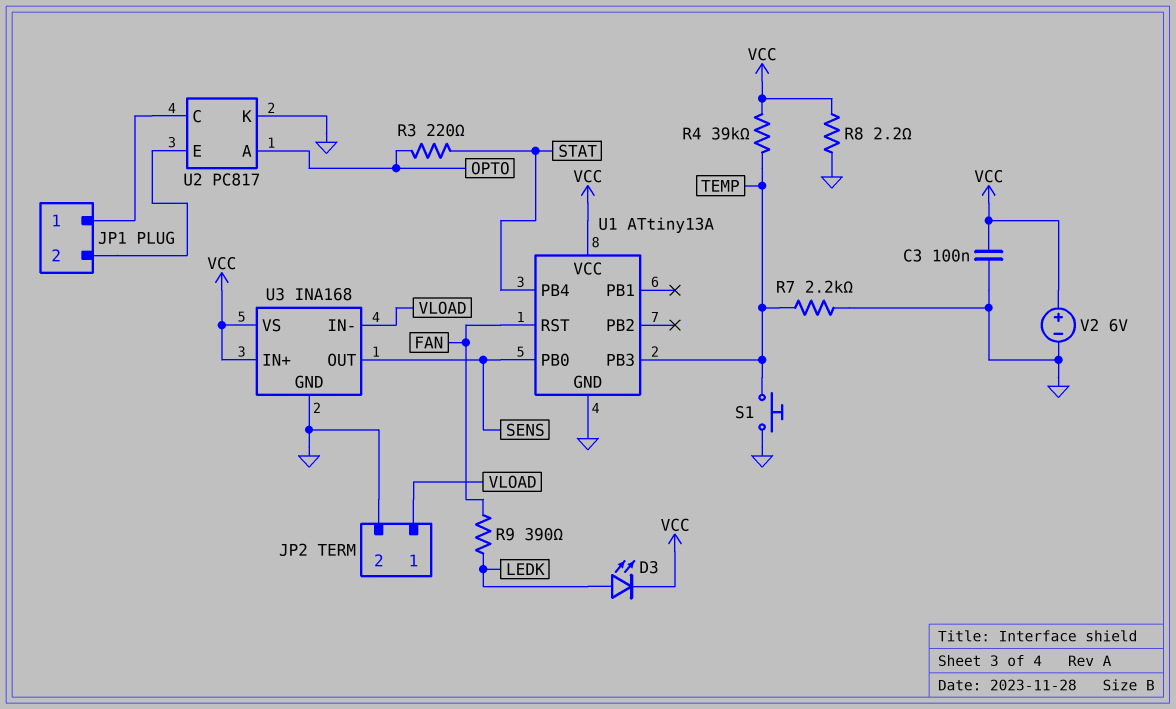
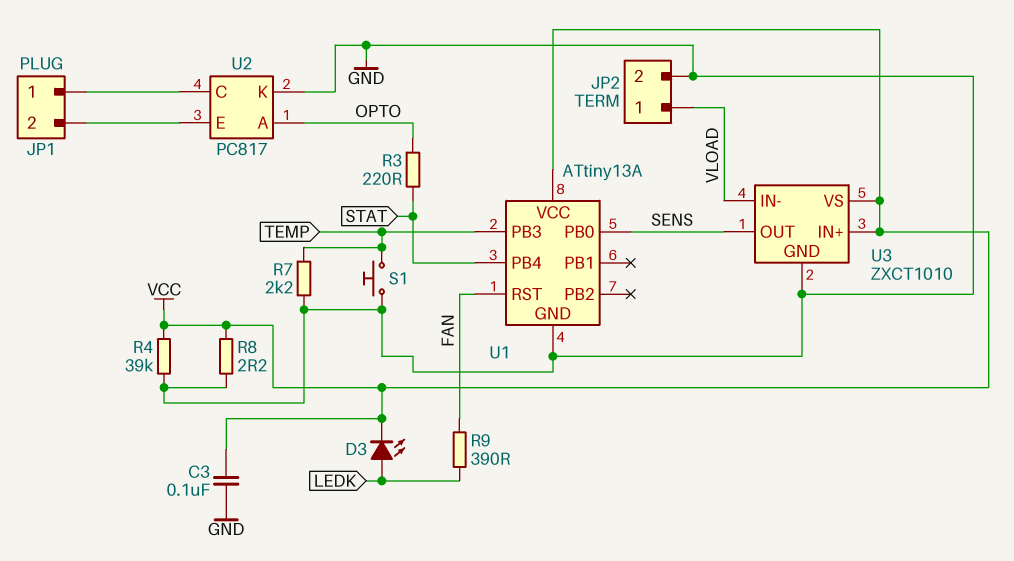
R4: 39k (TEMP, VCC) -> 39k (GND, VCC)
U3: INA168 -> ZXCT1010
V2: 6V (plus VCC, minus GND) -> none

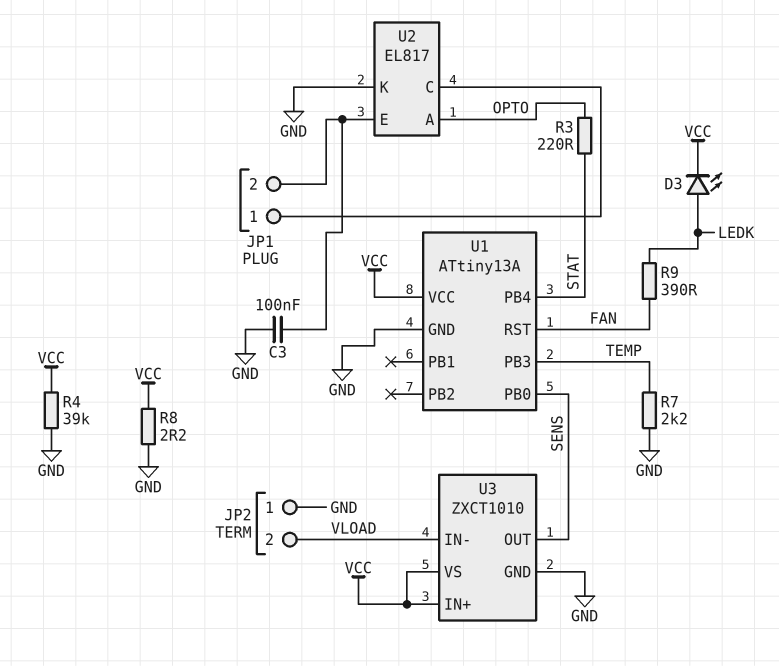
C3: 100nF (GND, VCC) -> 100nF (GND, JP1/2)
JP2 pin 1: VLOAD -> GND
JP2 pin 2: GND -> VLOAD
S1: button (GND, TEMP) -> none
U2: PC817 -> EL817

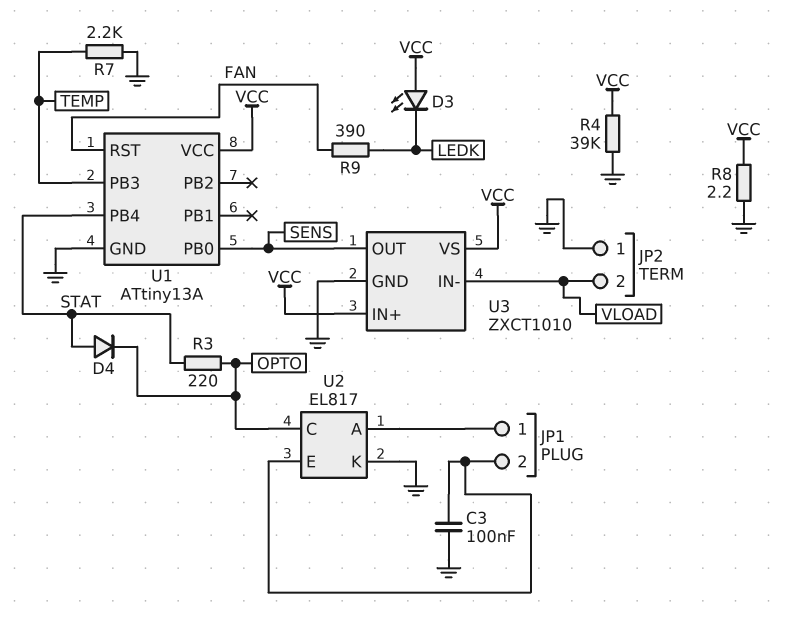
D3: LED (A LEDK, K VCC) -> LED (A VCC, K LEDK)
D4: none -> diode (A STAT, K OPTO)
U2 pin A: OPTO -> JP1/1
U2 pin C: JP1/1 -> OPTO

